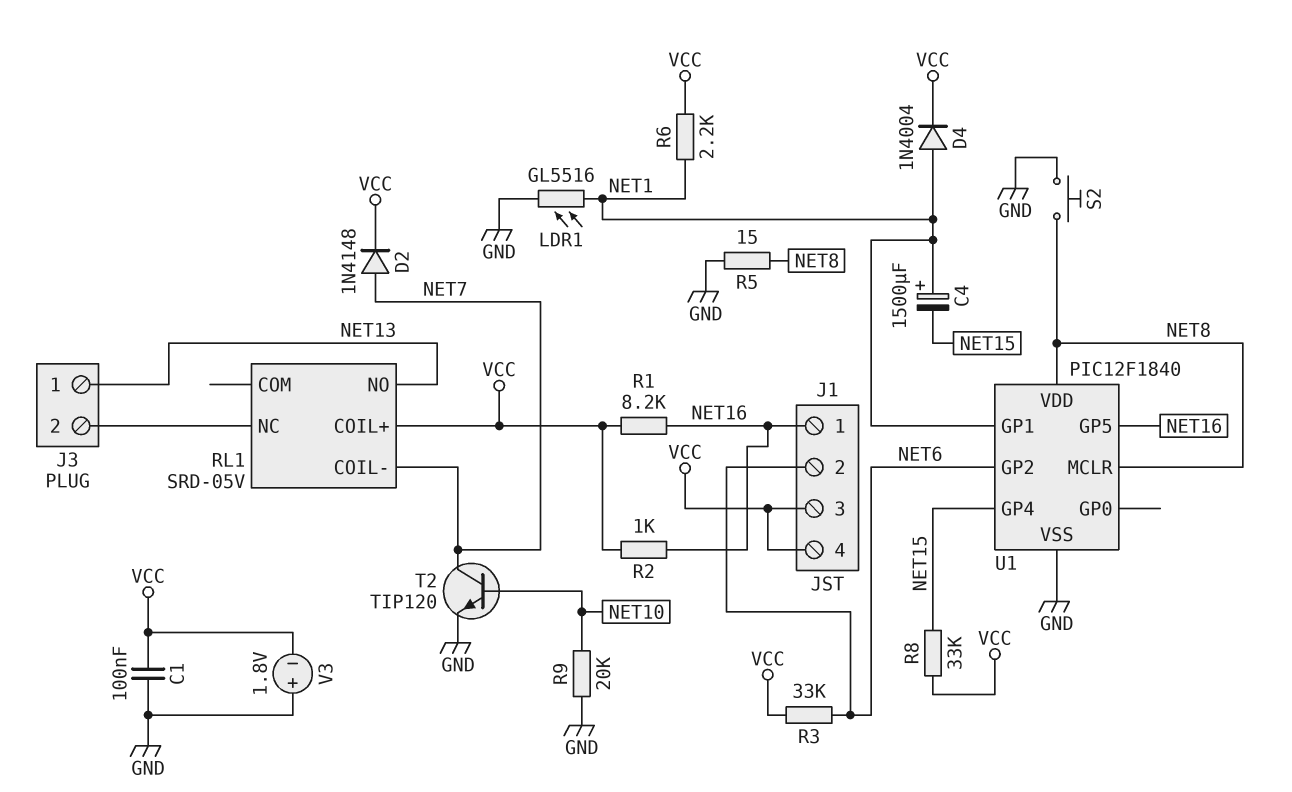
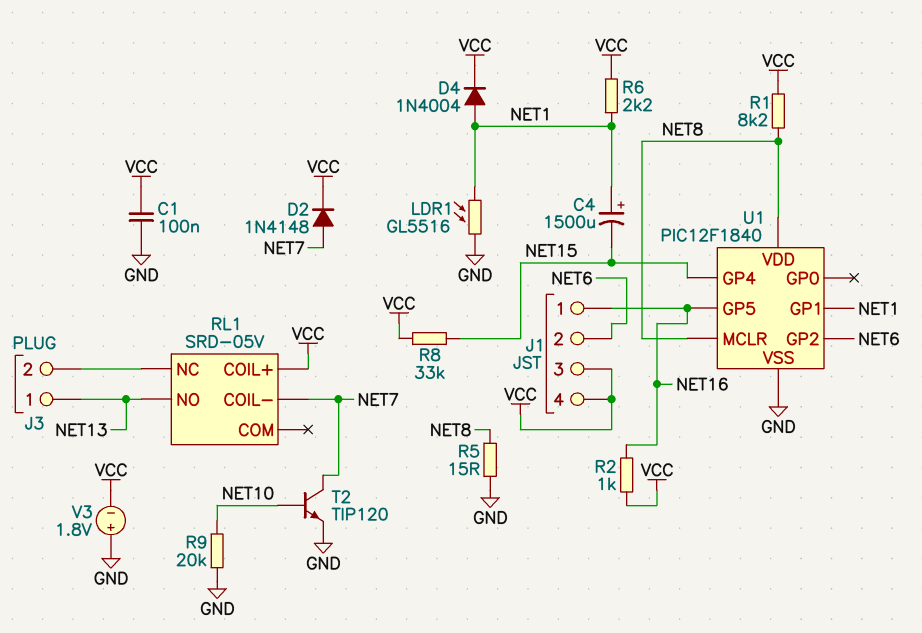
R1: 8.2k (NET16, VCC) -> 8.2k (NET8, VCC)
R3: 33k (NET6, VCC) -> none
S2: button (GND, NET8) -> none

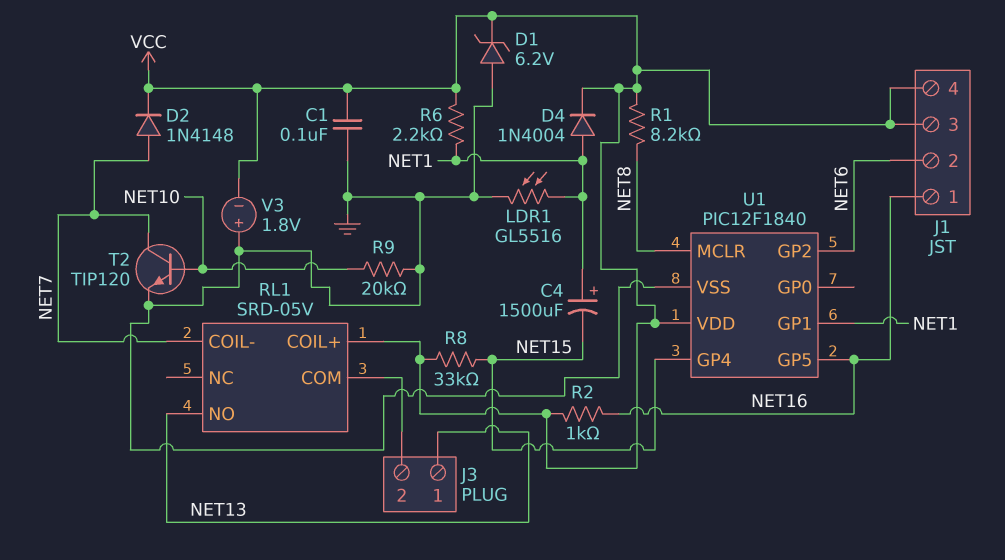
D1: none -> zener 6.2V (A GND, K VCC)
R5: 15 (GND, NET8) -> none
RL1 pin COM: none -> J3/2
RL1 pin NC: J3/2 -> none
U1 pin VDD: NET8 -> VCC

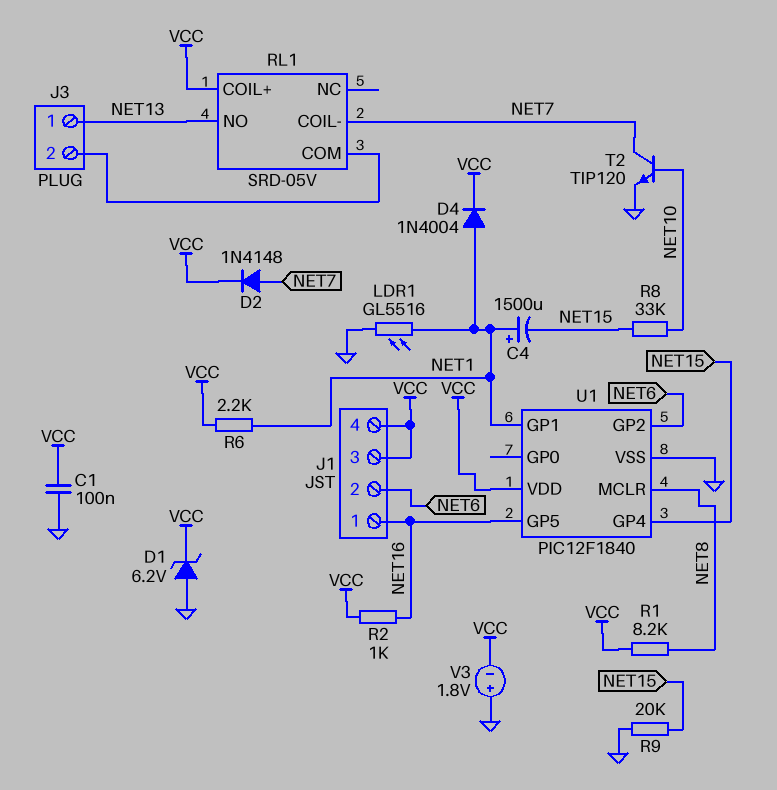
R8: 33k (NET15, VCC) -> 33k (NET10, NET15)
R9: 20k (GND, NET10) -> 20k (GND, NET15)

